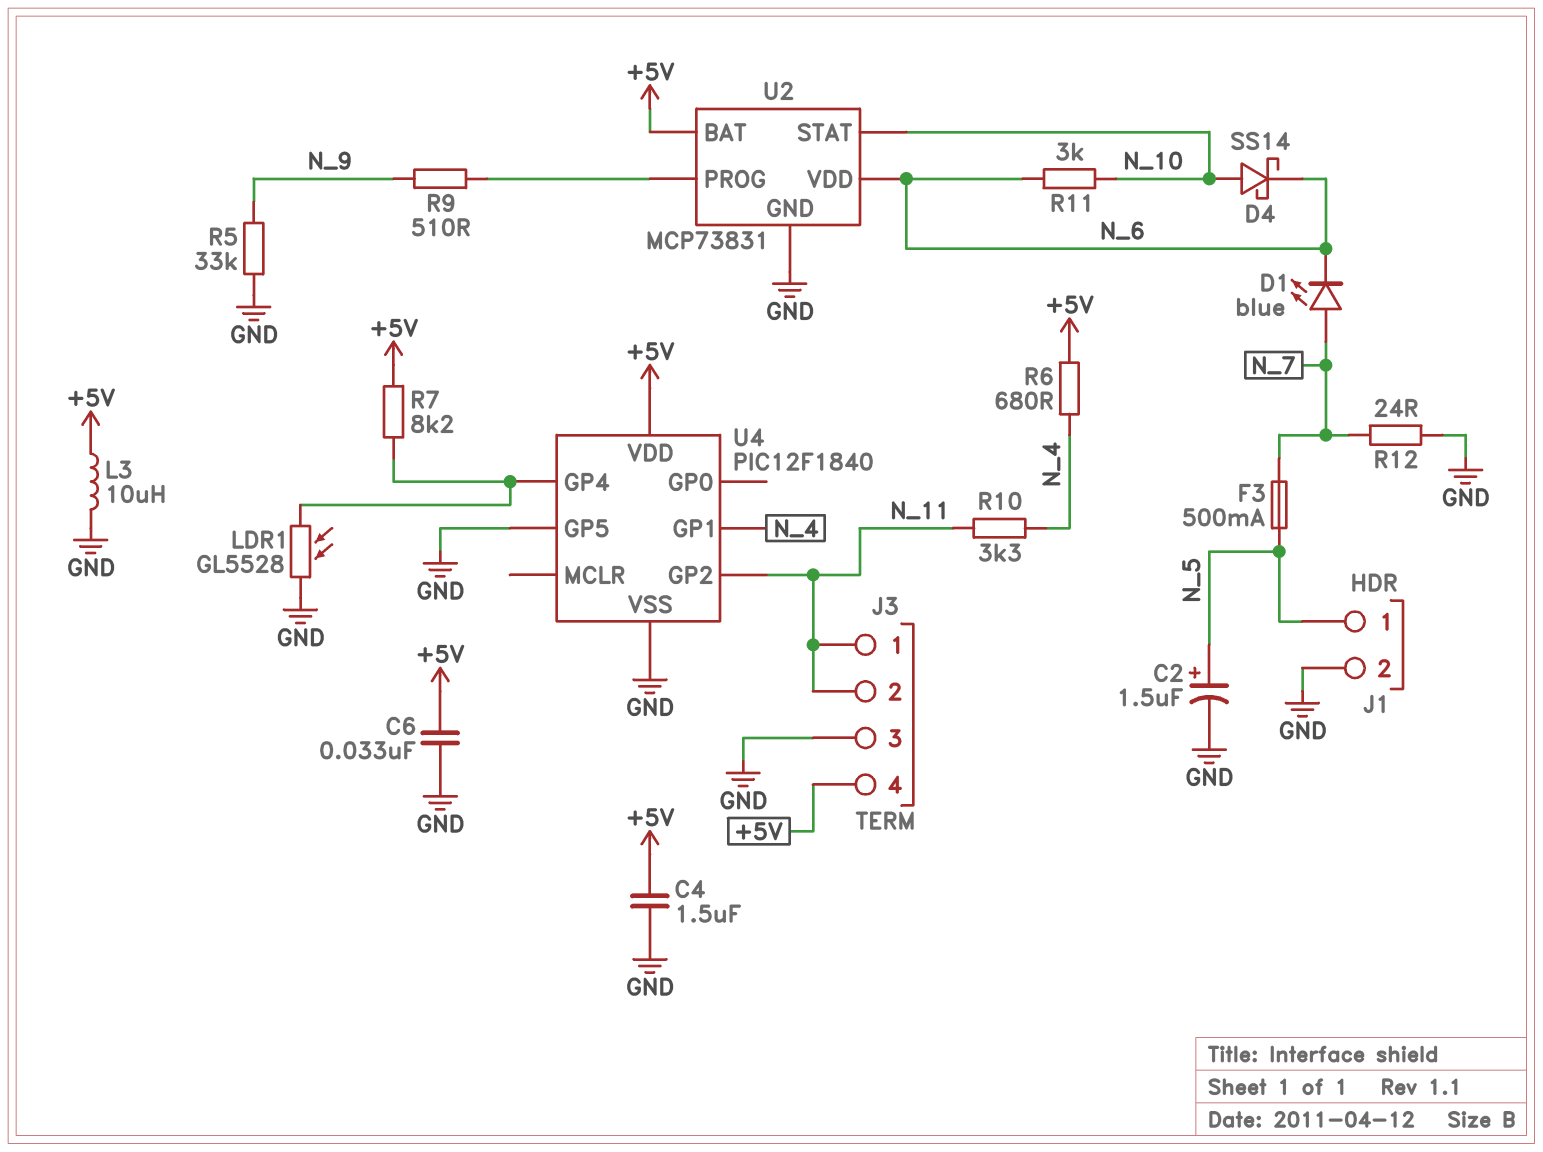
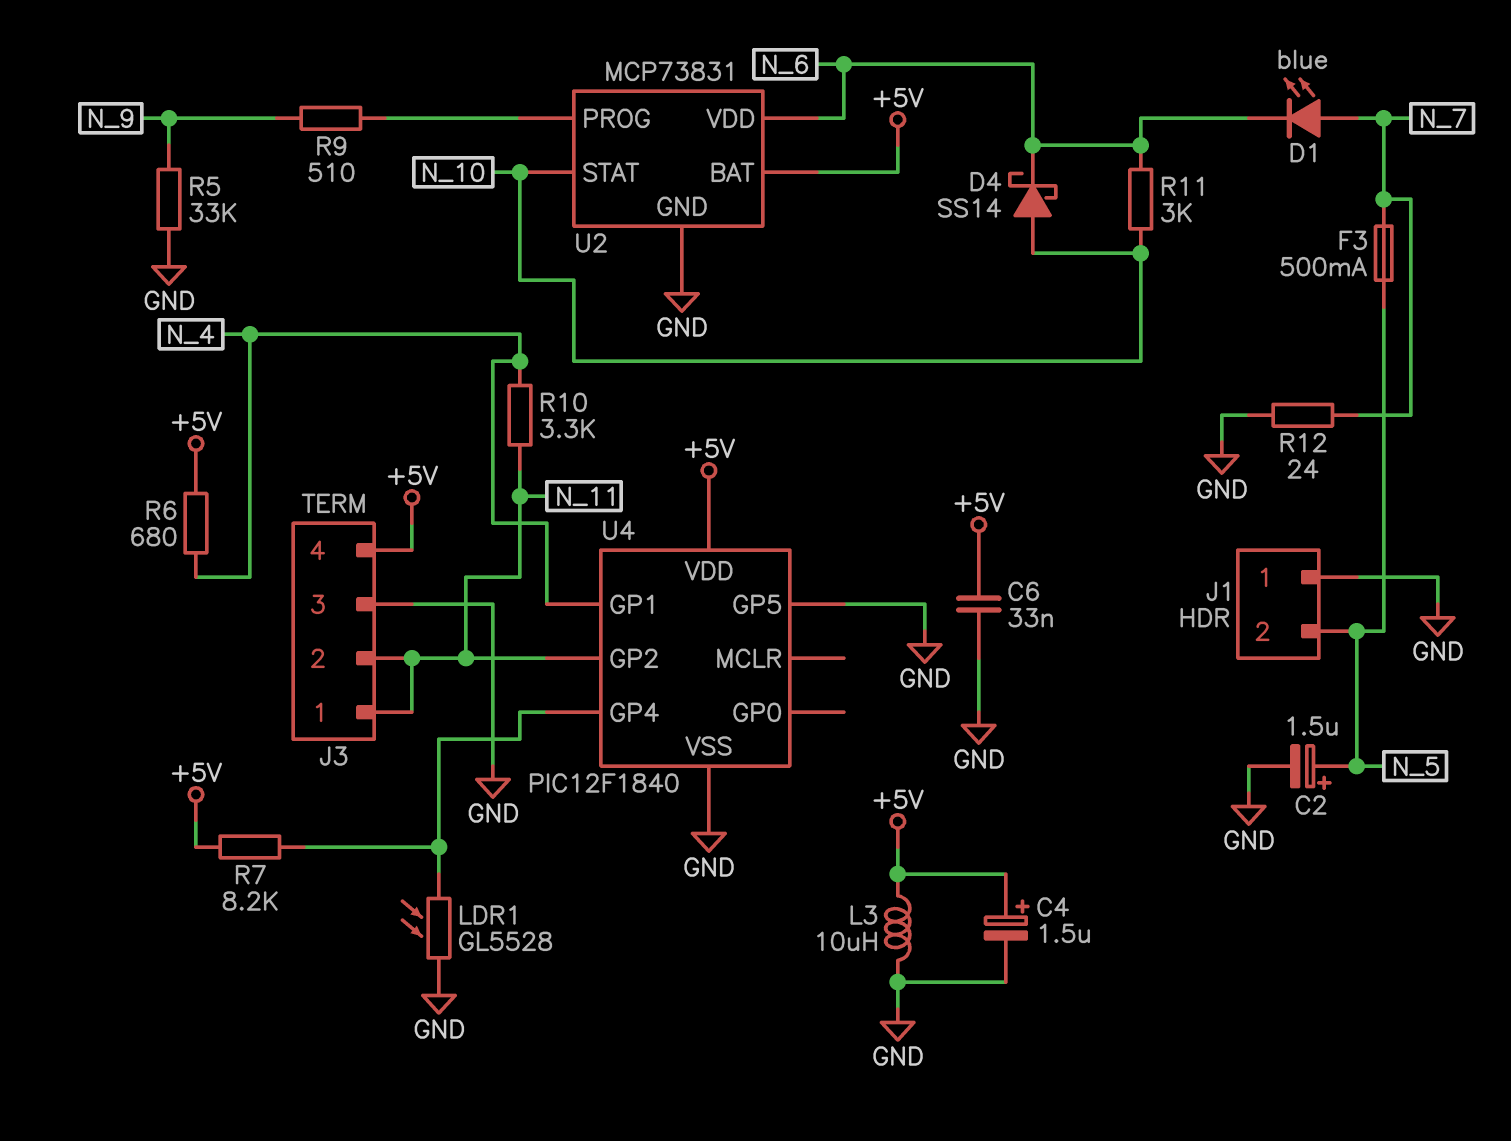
C4: 1.5uF (+5V, GND) -> 1.5uF (plus +5V, minus GND)
J1 pin 1: N_5 -> GND
J1 pin 2: GND -> N_5

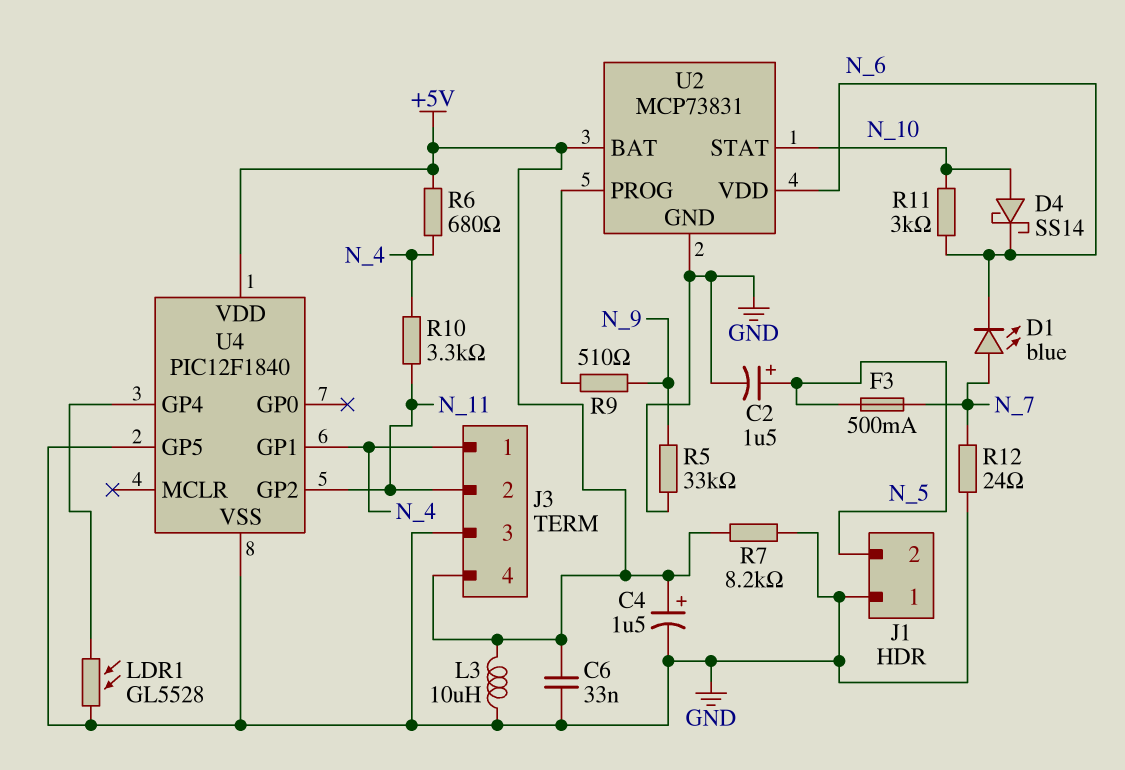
J3 pin 1: N_11 -> N_4
R7: 8.2k (+5V, U4/GP4) -> 8.2k (+5V, GND)

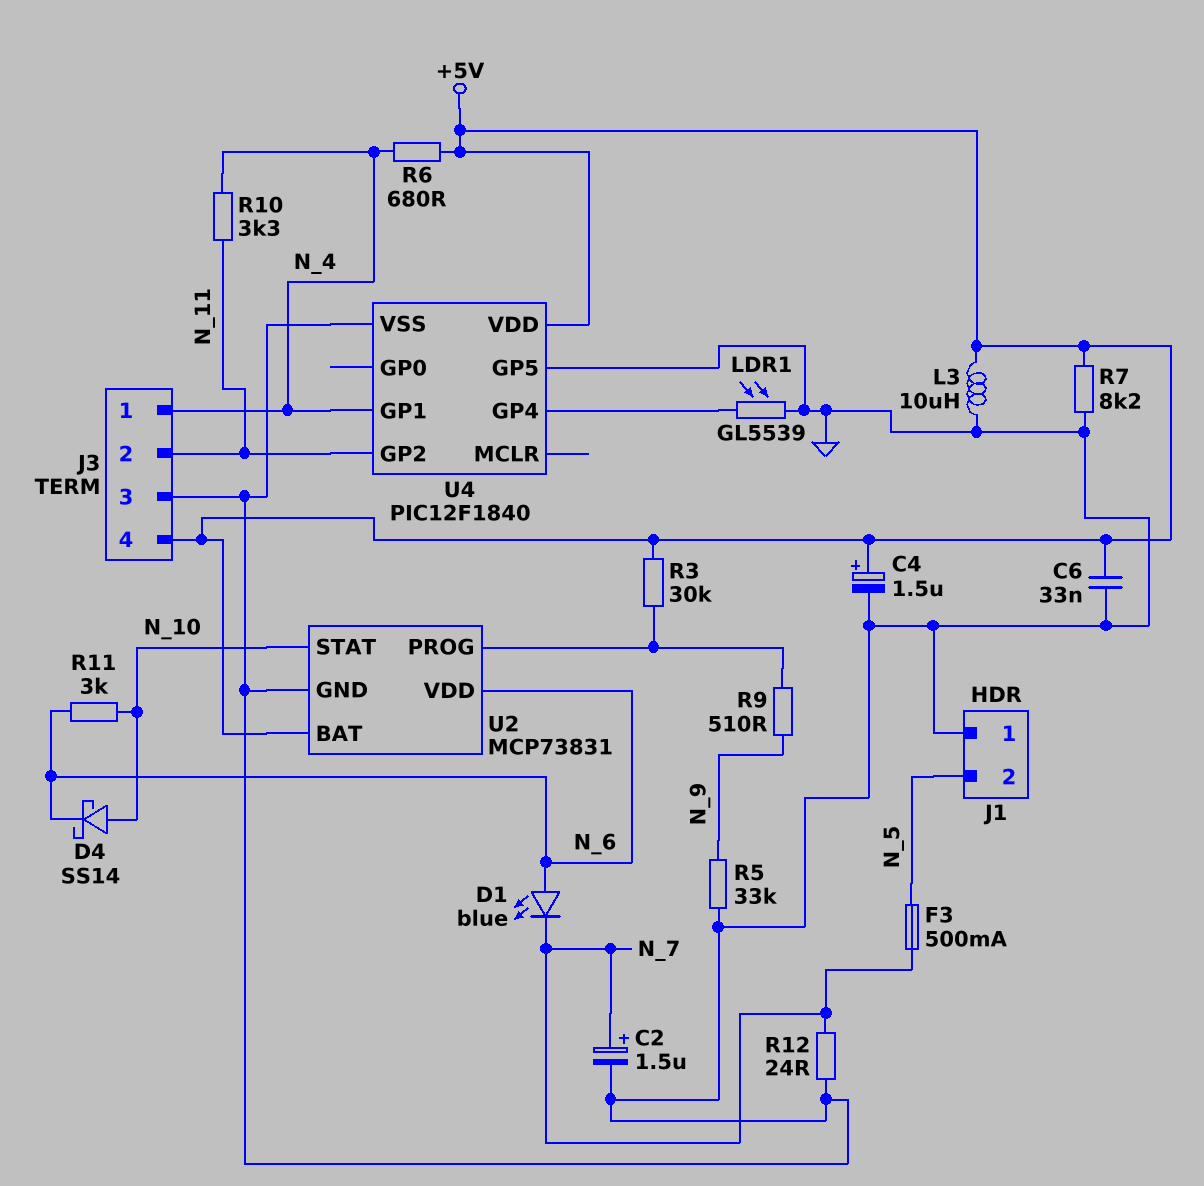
C2: 1.5uF (plus N_5, minus GND) -> 1.5uF (plus N_7, minus GND)
D1: LED blue (A N_7, K N_6) -> LED blue (A N_6, K N_7)
LDR1: GL5528 (GND, U4/GP4) -> GL5539 (GND, U4/GP4)
R3: none -> 30k (+5V, U2/PROG)

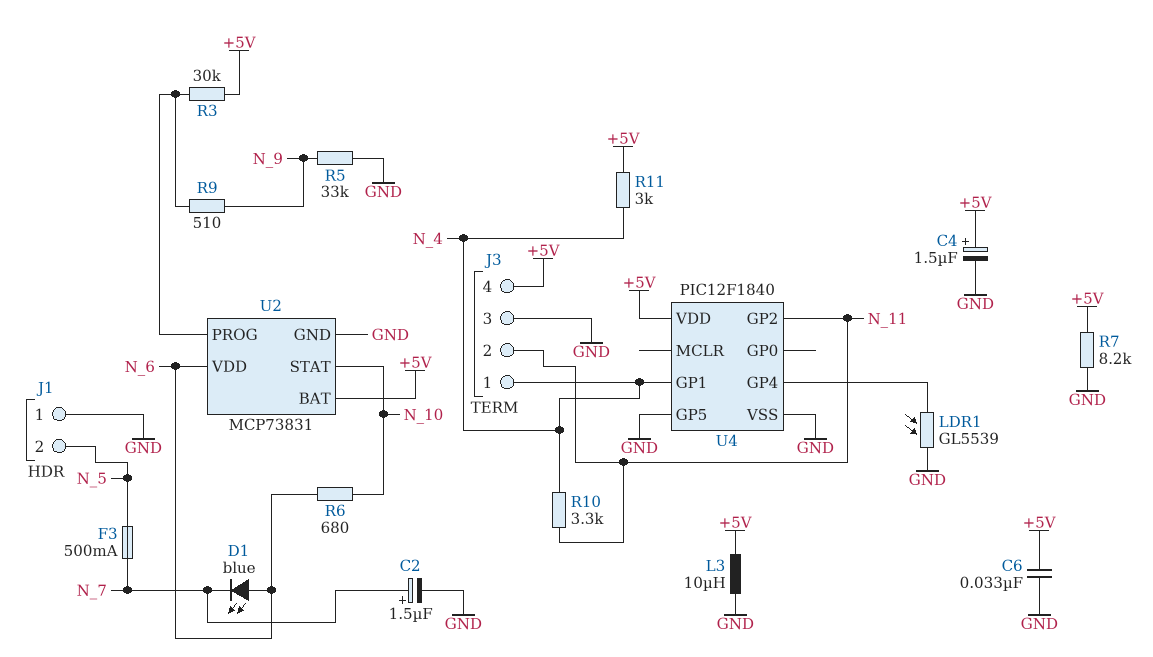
D4: schottky SS14 (A N_10, K N_6) -> none
R6: 680 (+5V, N_4) -> 680 (N_6, N_10)
R11: 3k (N_6, N_10) -> 3k (+5V, N_4)
R12: 24 (GND, N_7) -> none

